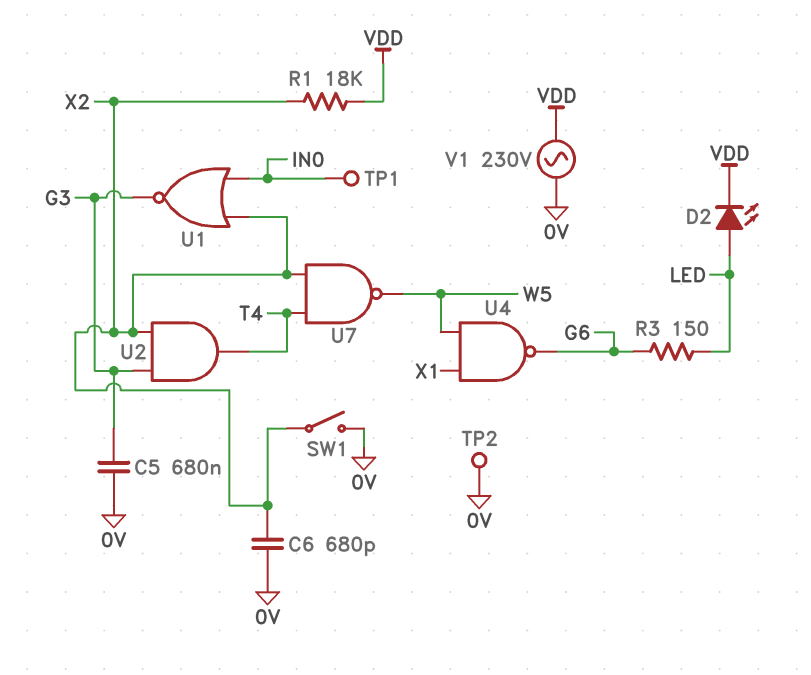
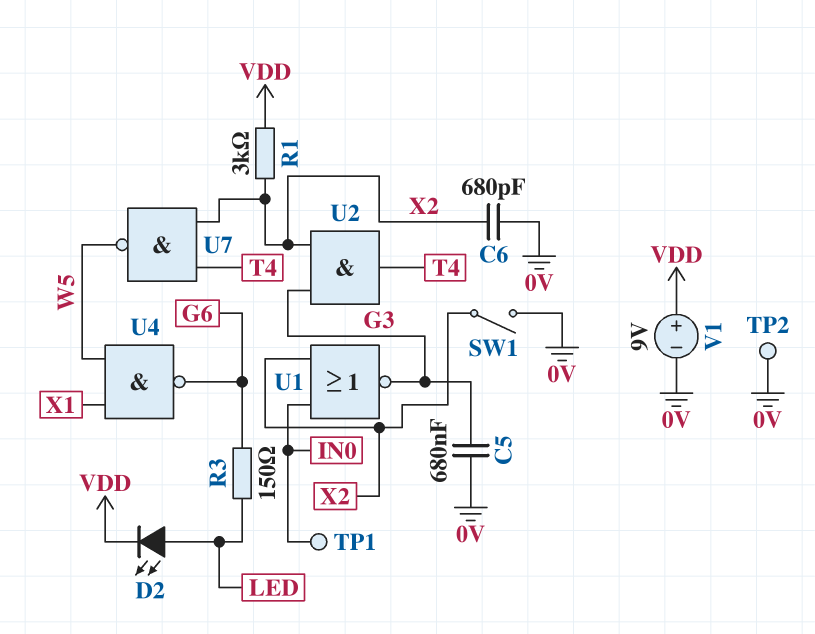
R1: 18k (VDD, X2) -> 3k (VDD, X2)
V1: AC 230V (0V, VDD) -> 9V (plus VDD, minus 0V)

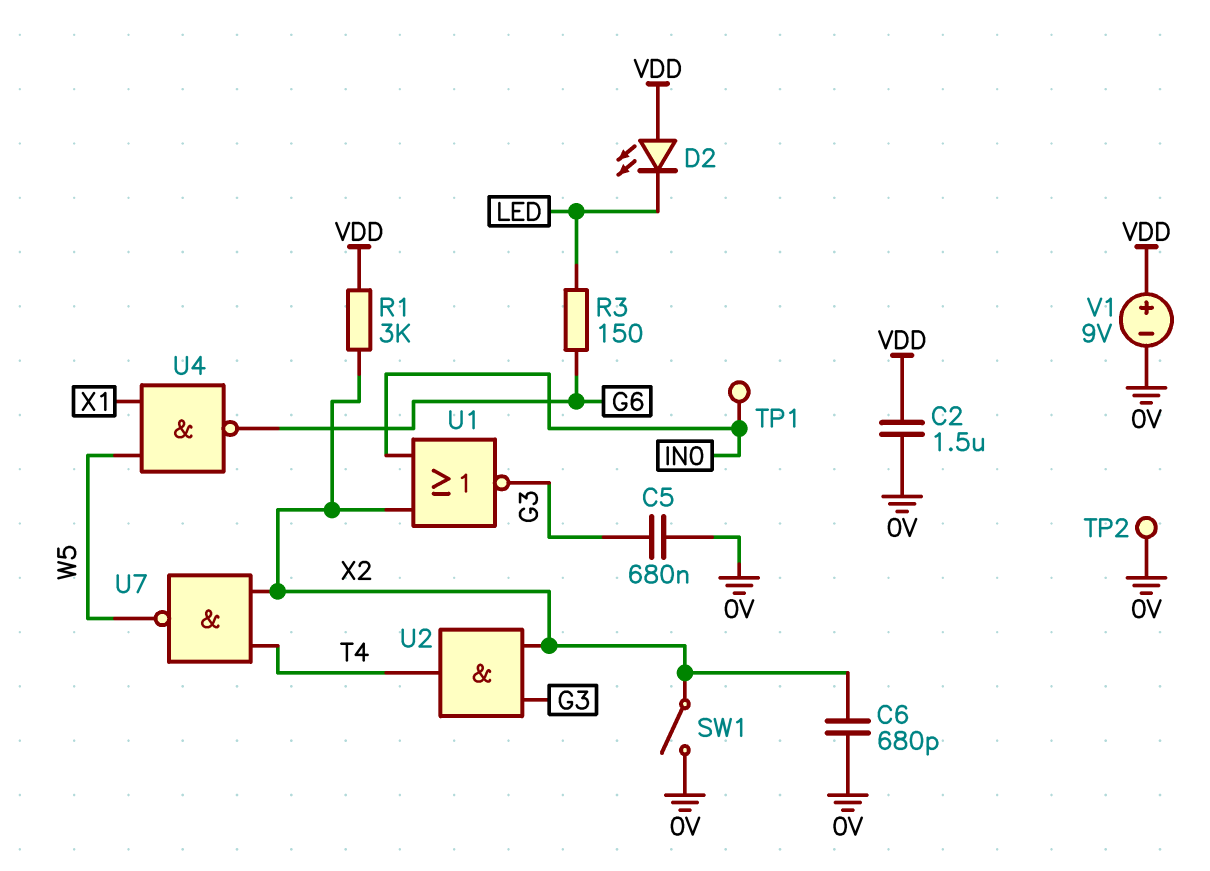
C2: none -> 1.5uF (0V, VDD)
D2: LED (A LED, K VDD) -> LED (A VDD, K LED)

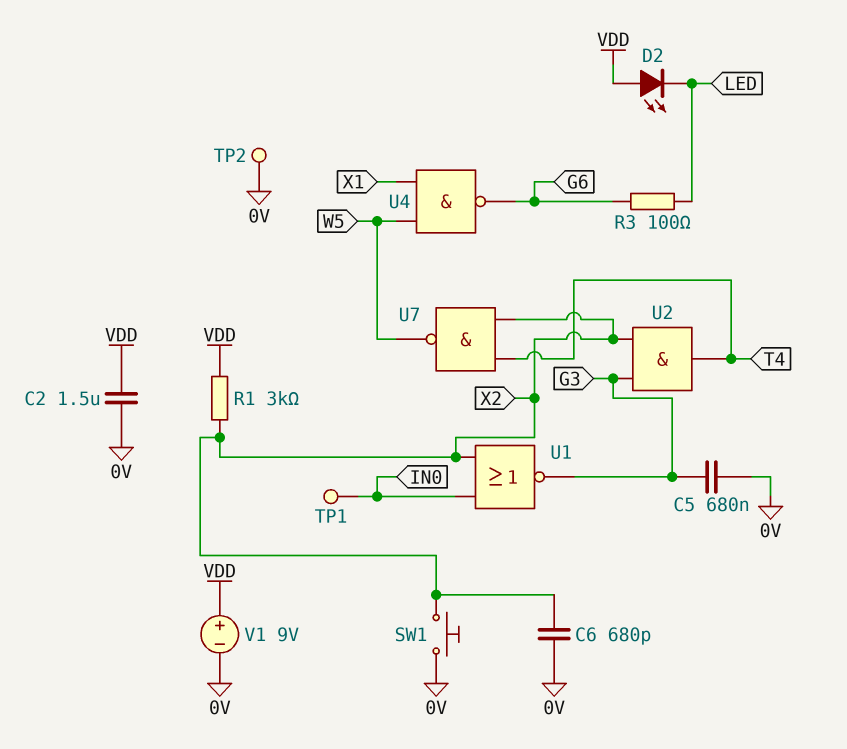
R3: 150 (G6, LED) -> 100 (G6, LED)
SW1: switch (0V, X2) -> button (0V, X2)

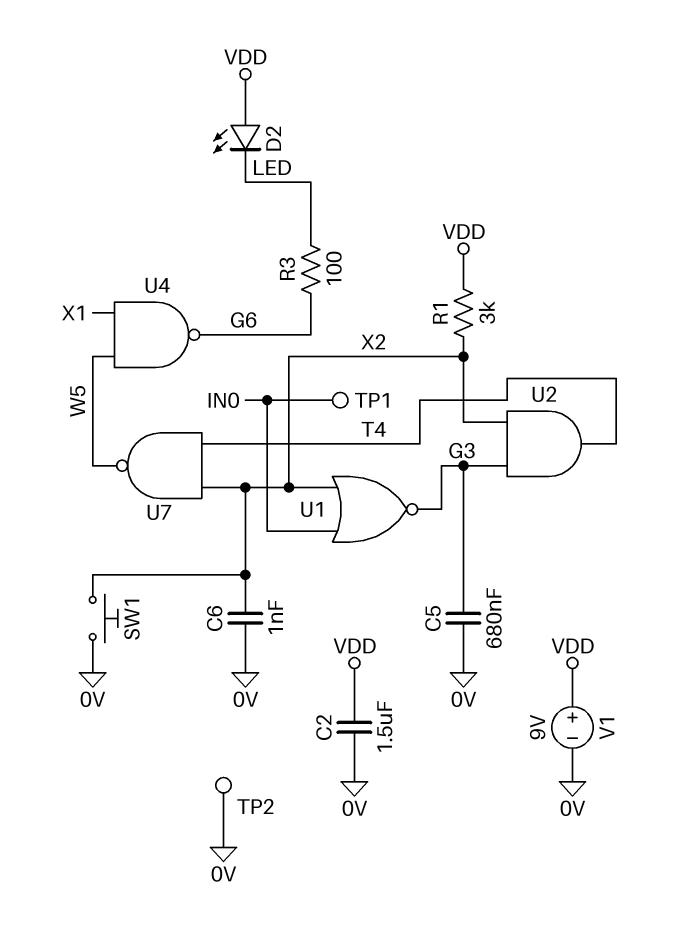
C6: 680pF (0V, X2) -> 1nF (0V, X2)

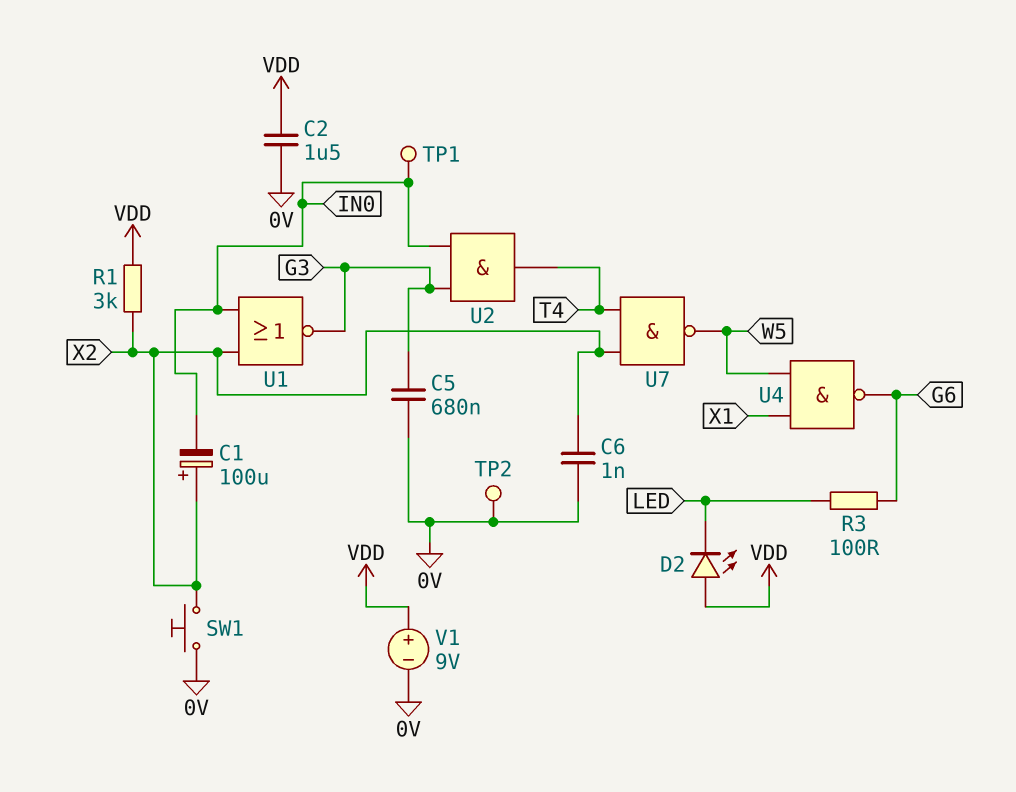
C1: none -> 100uF (plus X2, minus IN0)
U2: AND (in G3, in X2, out T4) -> AND (in G3, in IN0, out T4)

